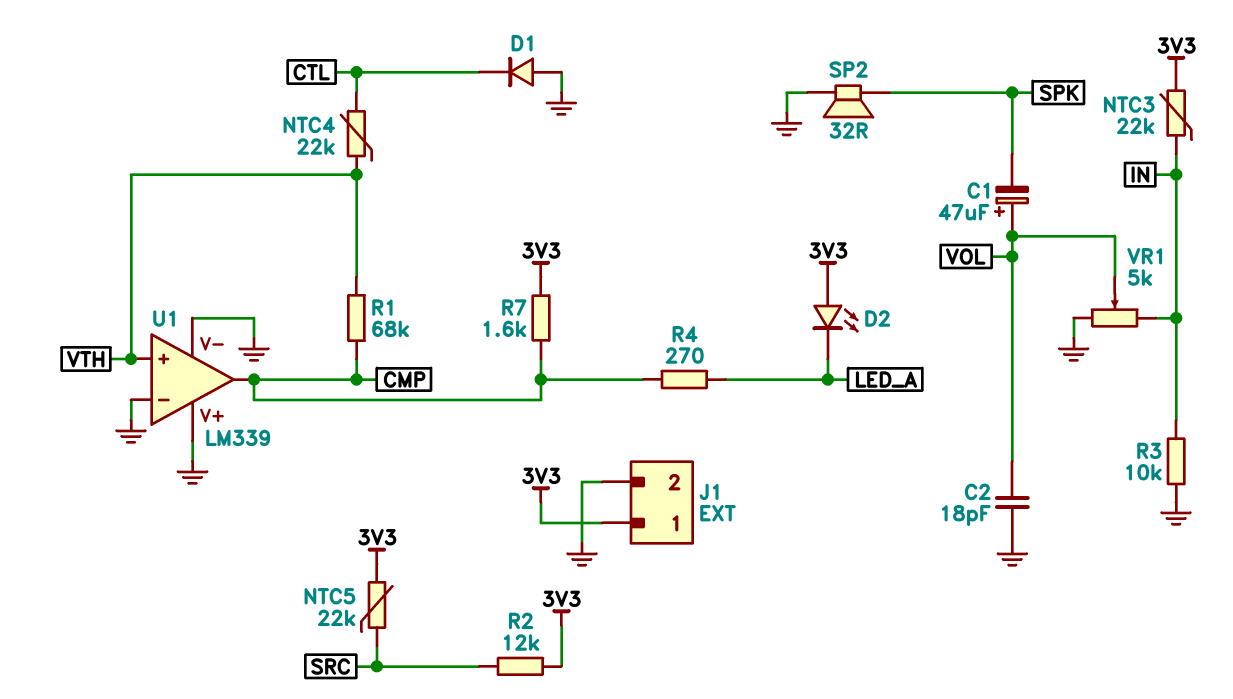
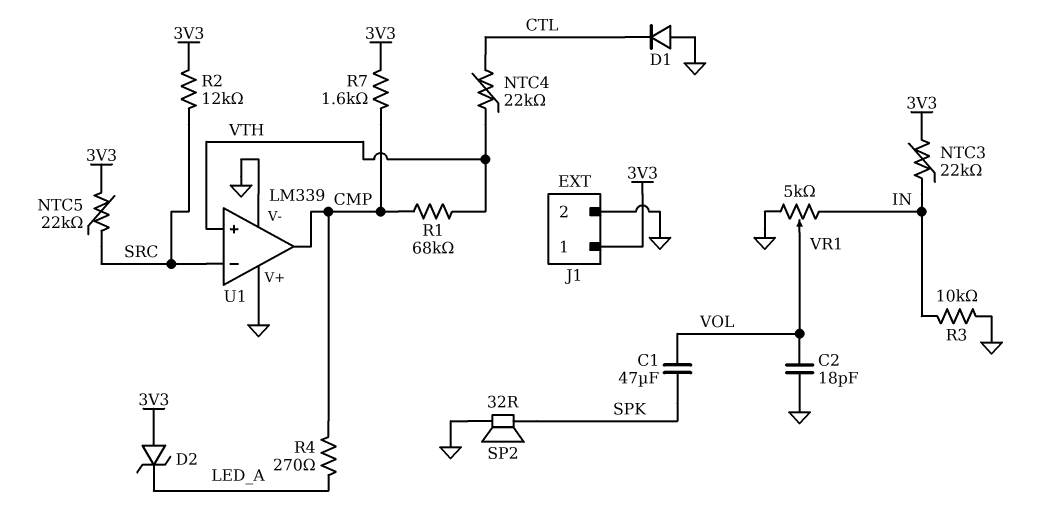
C1: 47uF (plus VOL, minus SPK) -> 47uF (SPK, VOL)
D2: LED (A 3V3, K LED_A) -> zener (A 3V3, K LED_A)
U1 pin in-: GND -> SRC

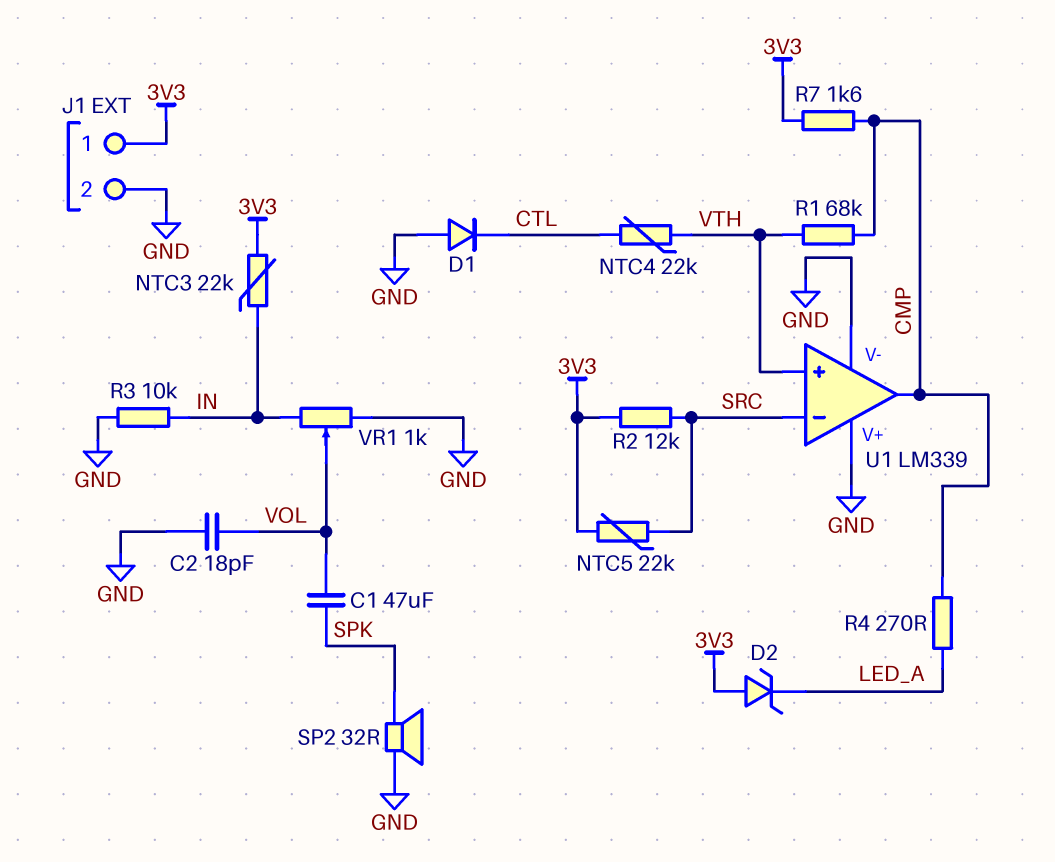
VR1: 5k (GND, IN, wiper VOL) -> 1k (GND, IN, wiper VOL)

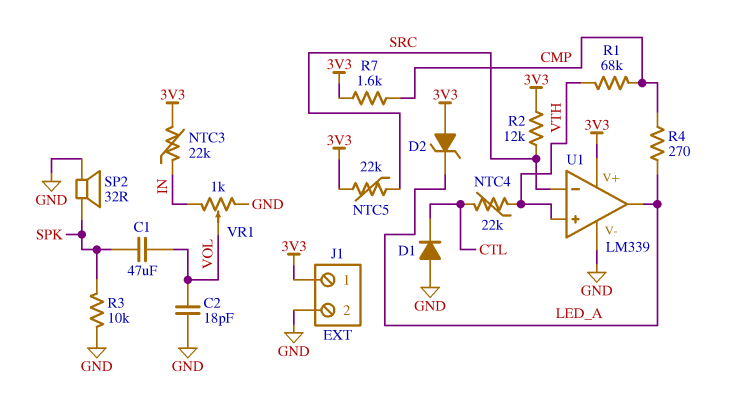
R3: 10k (GND, IN) -> 10k (GND, SPK)
U1 pin V+: GND -> 3V3
U1 pin out: CMP -> LED_A

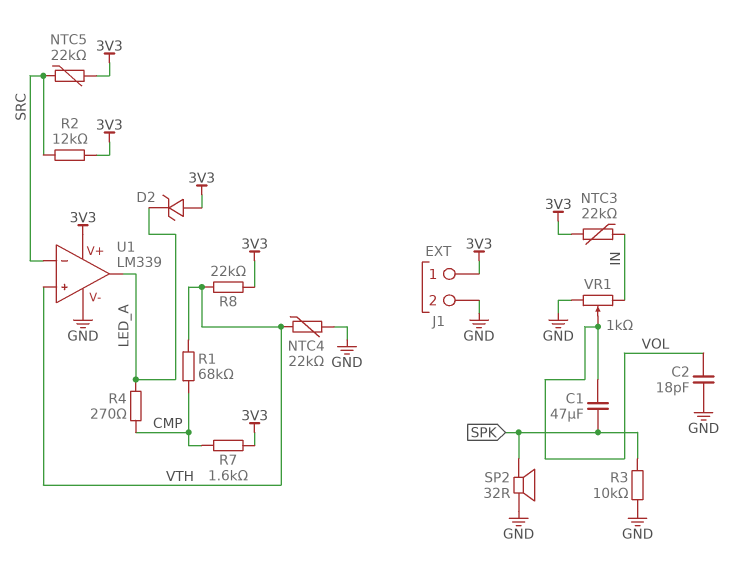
D1: diode (A GND, K CTL) -> none
NTC4: 22k (CTL, VTH) -> 22k (GND, VTH)
R8: none -> 22k (3V3, VTH)

